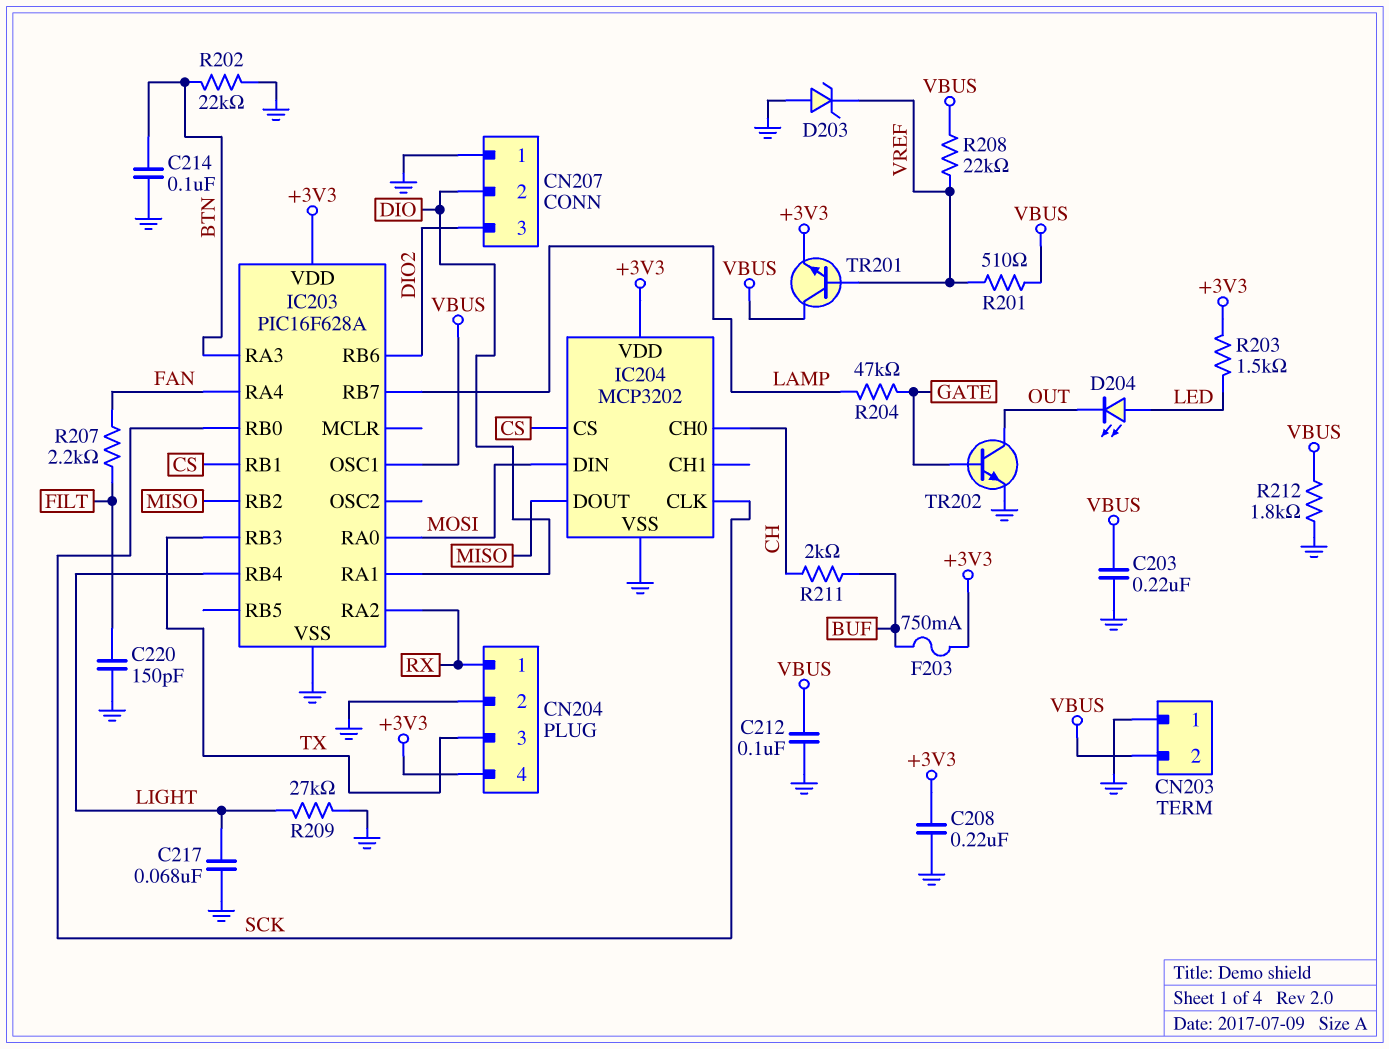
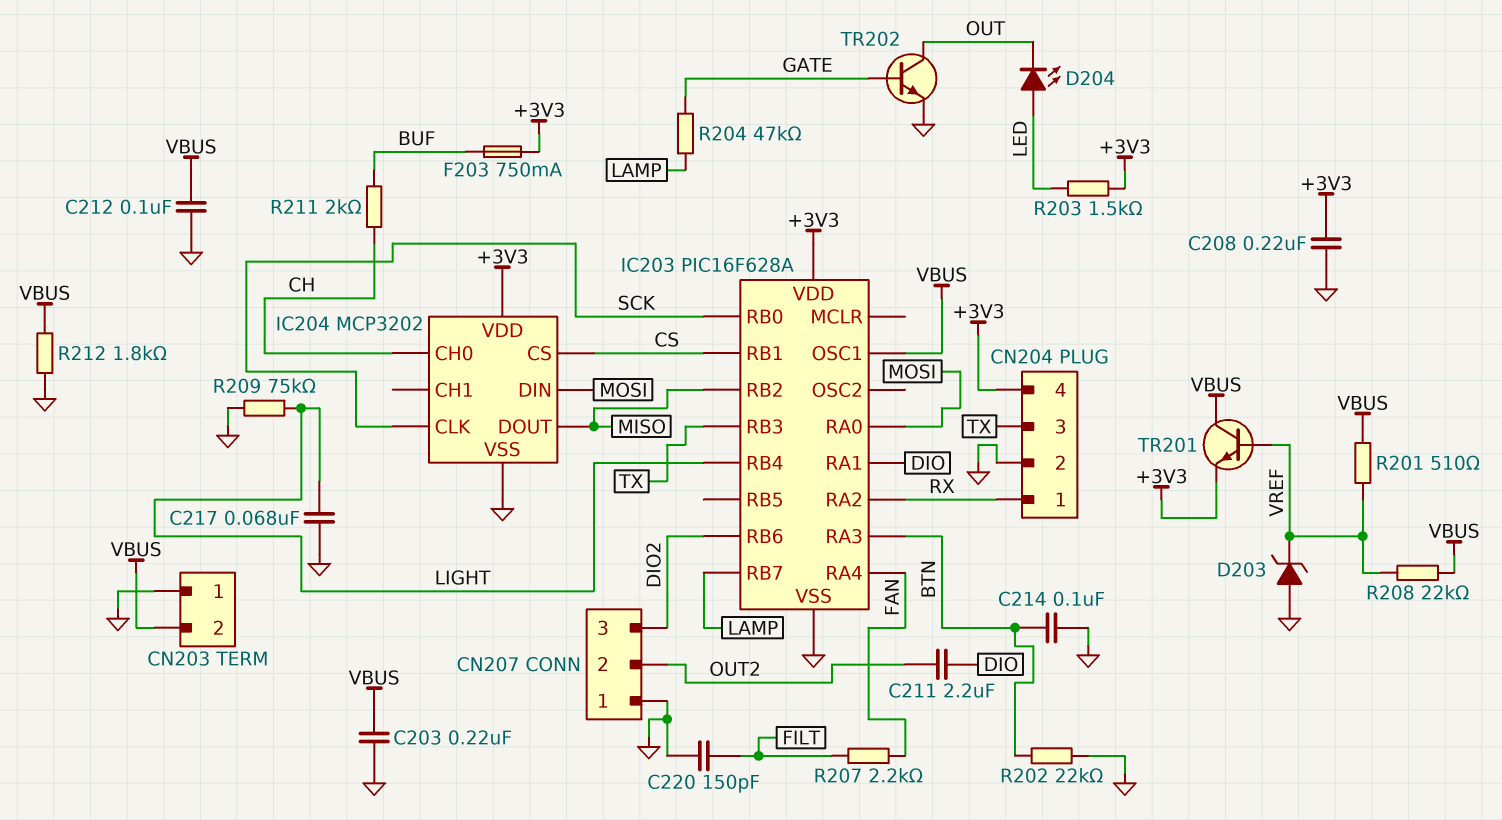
C211: none -> 2.2uF (DIO, OUT2)
CN207 pin 2: DIO -> OUT2
R209: 27k (GND, LIGHT) -> 75k (GND, LIGHT)

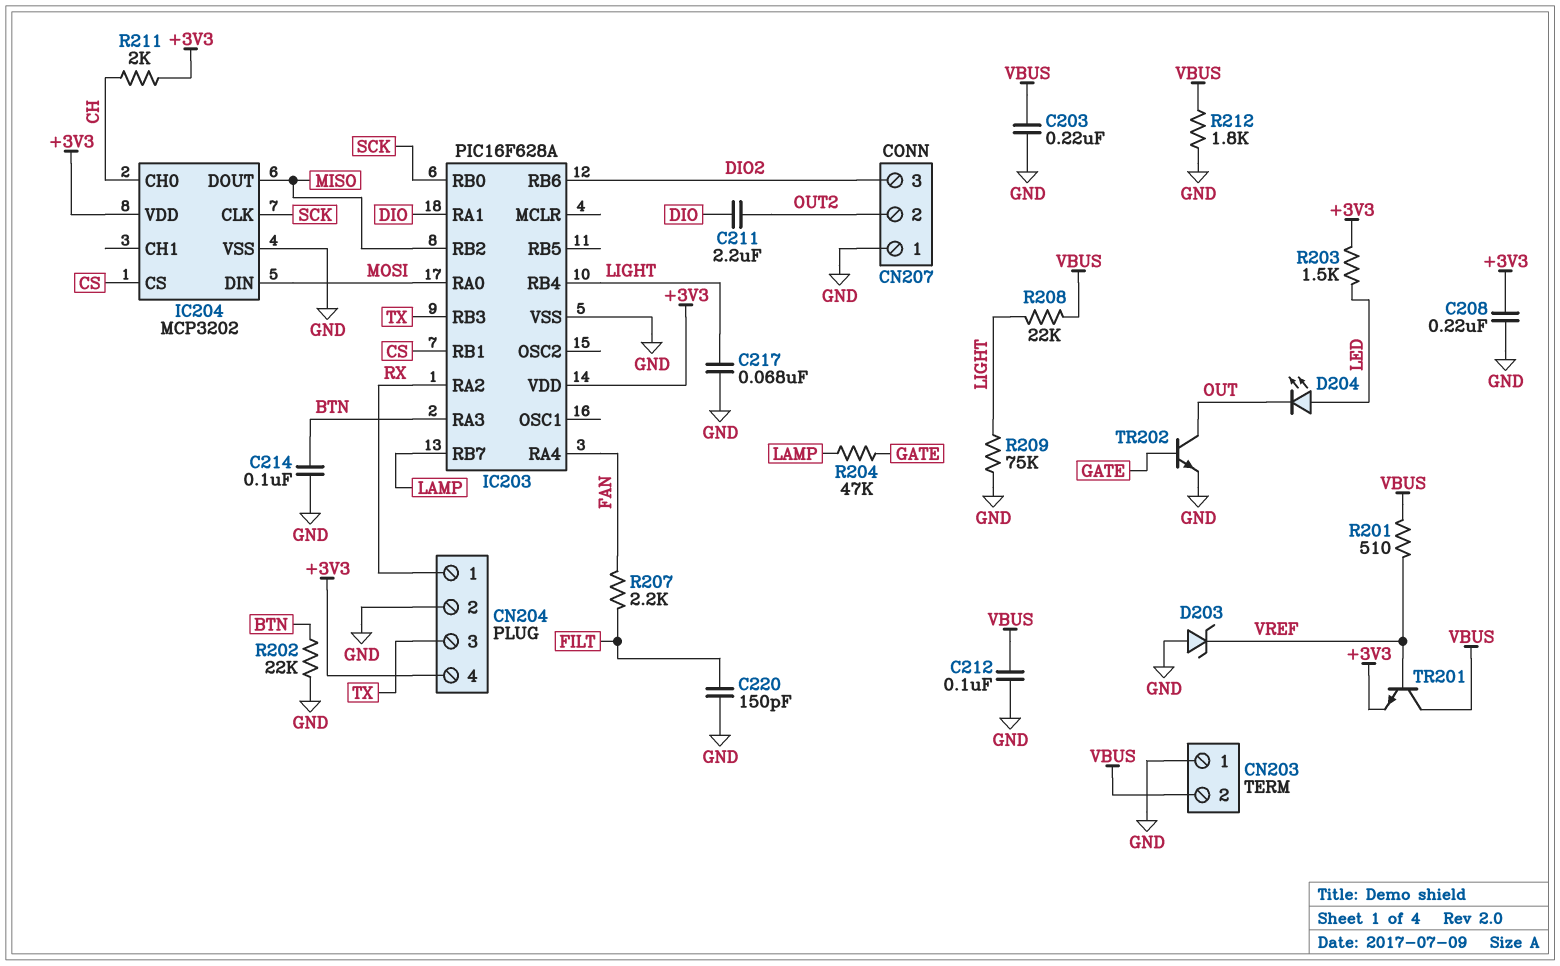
F203: 750mA (+3V3, BUF) -> none
IC203 pin OSC1: VBUS -> none
R208: 22k (VBUS, VREF) -> 22k (LIGHT, VBUS)
R211: 2k (BUF, CH) -> 2k (+3V3, CH)

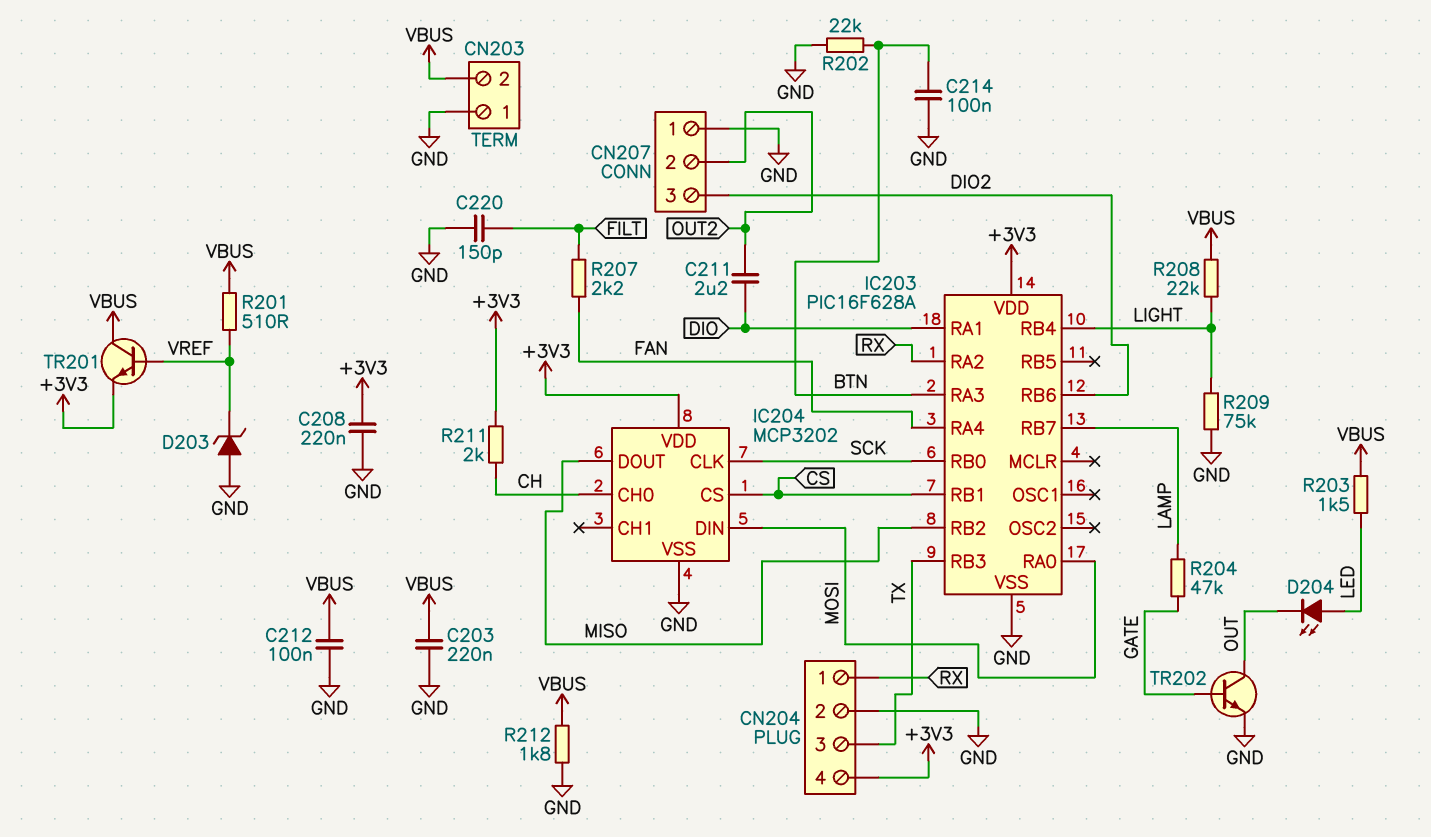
C217: 68nF (GND, LIGHT) -> none
R203: 1.5k (+3V3, LED) -> 1.5k (LED, VBUS)

